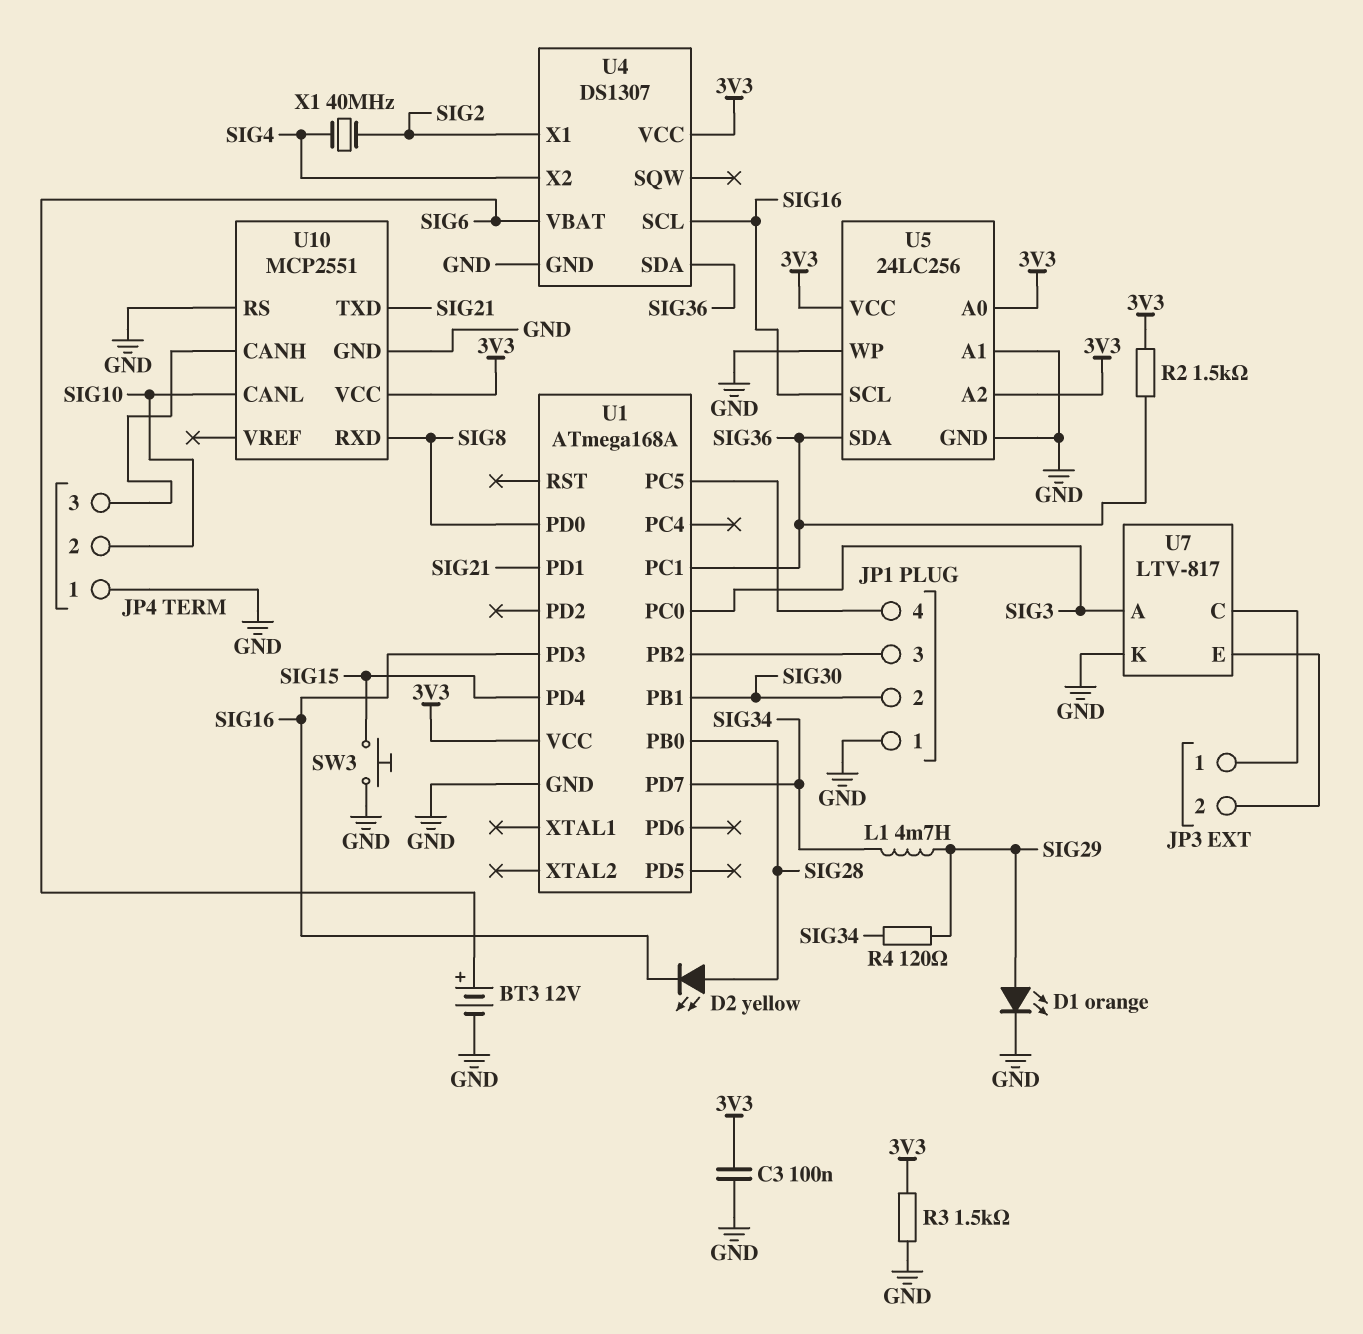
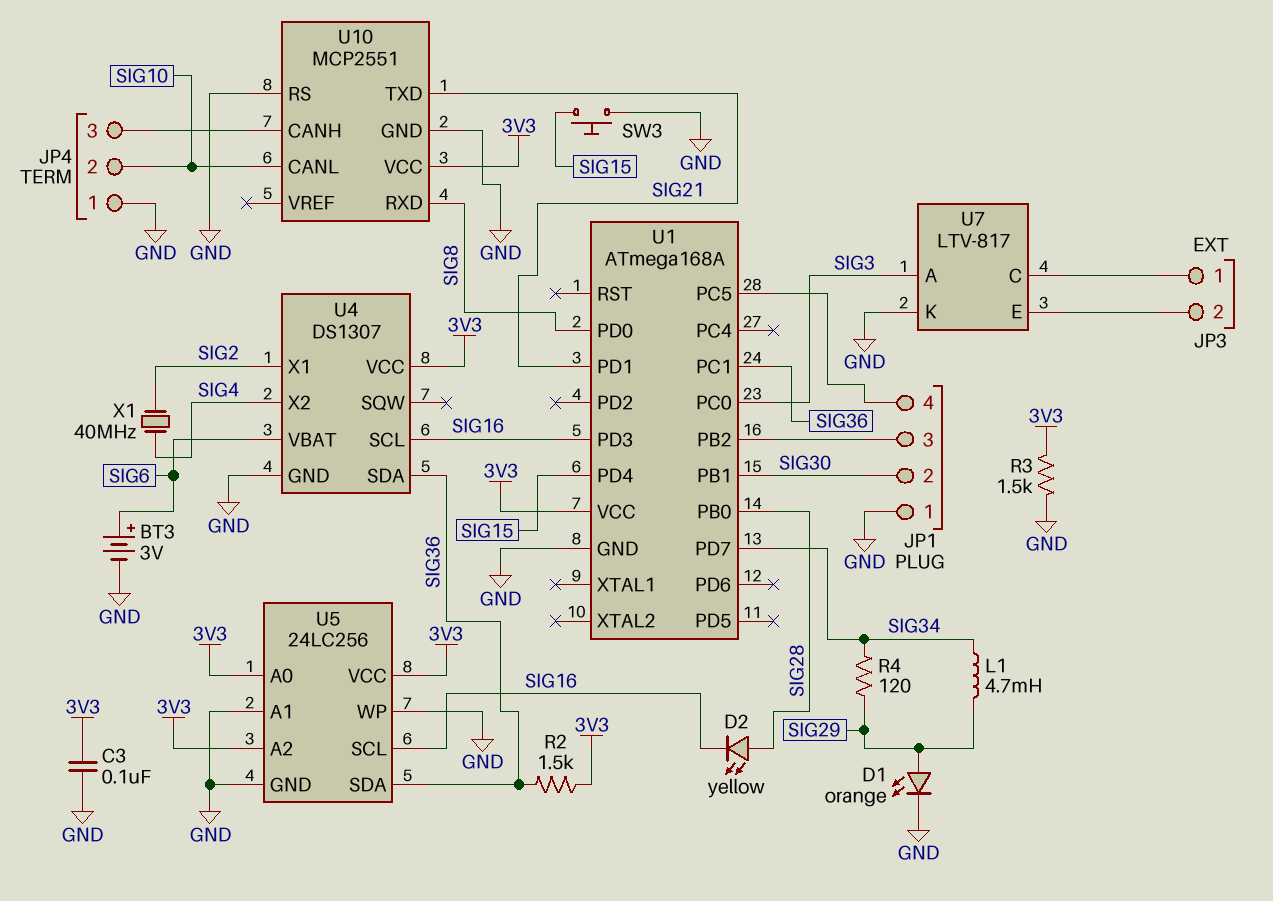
BT3: 12V (plus SIG6, minus GND) -> 3V (plus SIG6, minus GND)

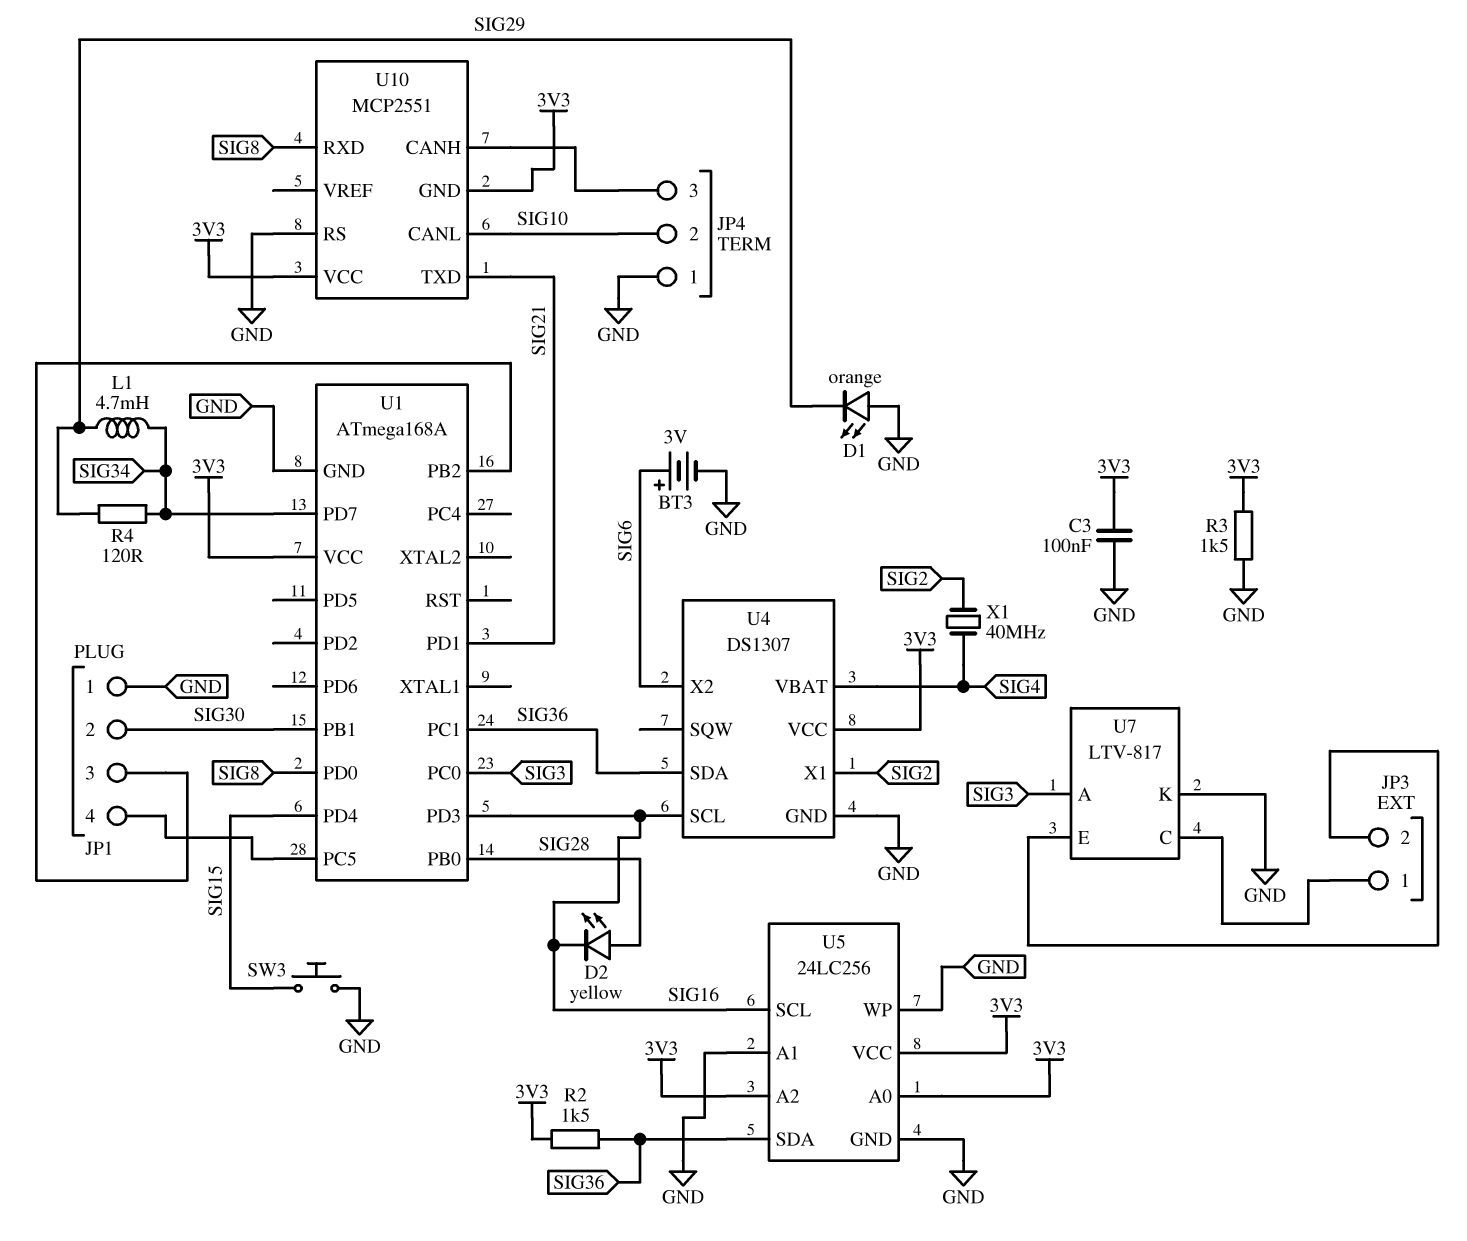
D1: LED orange (A SIG29, K GND) -> LED orange (A GND, K SIG29)
U4 pin VBAT: SIG6 -> SIG4
U4 pin X2: SIG4 -> SIG6
U10 pin GND: GND -> 3V3

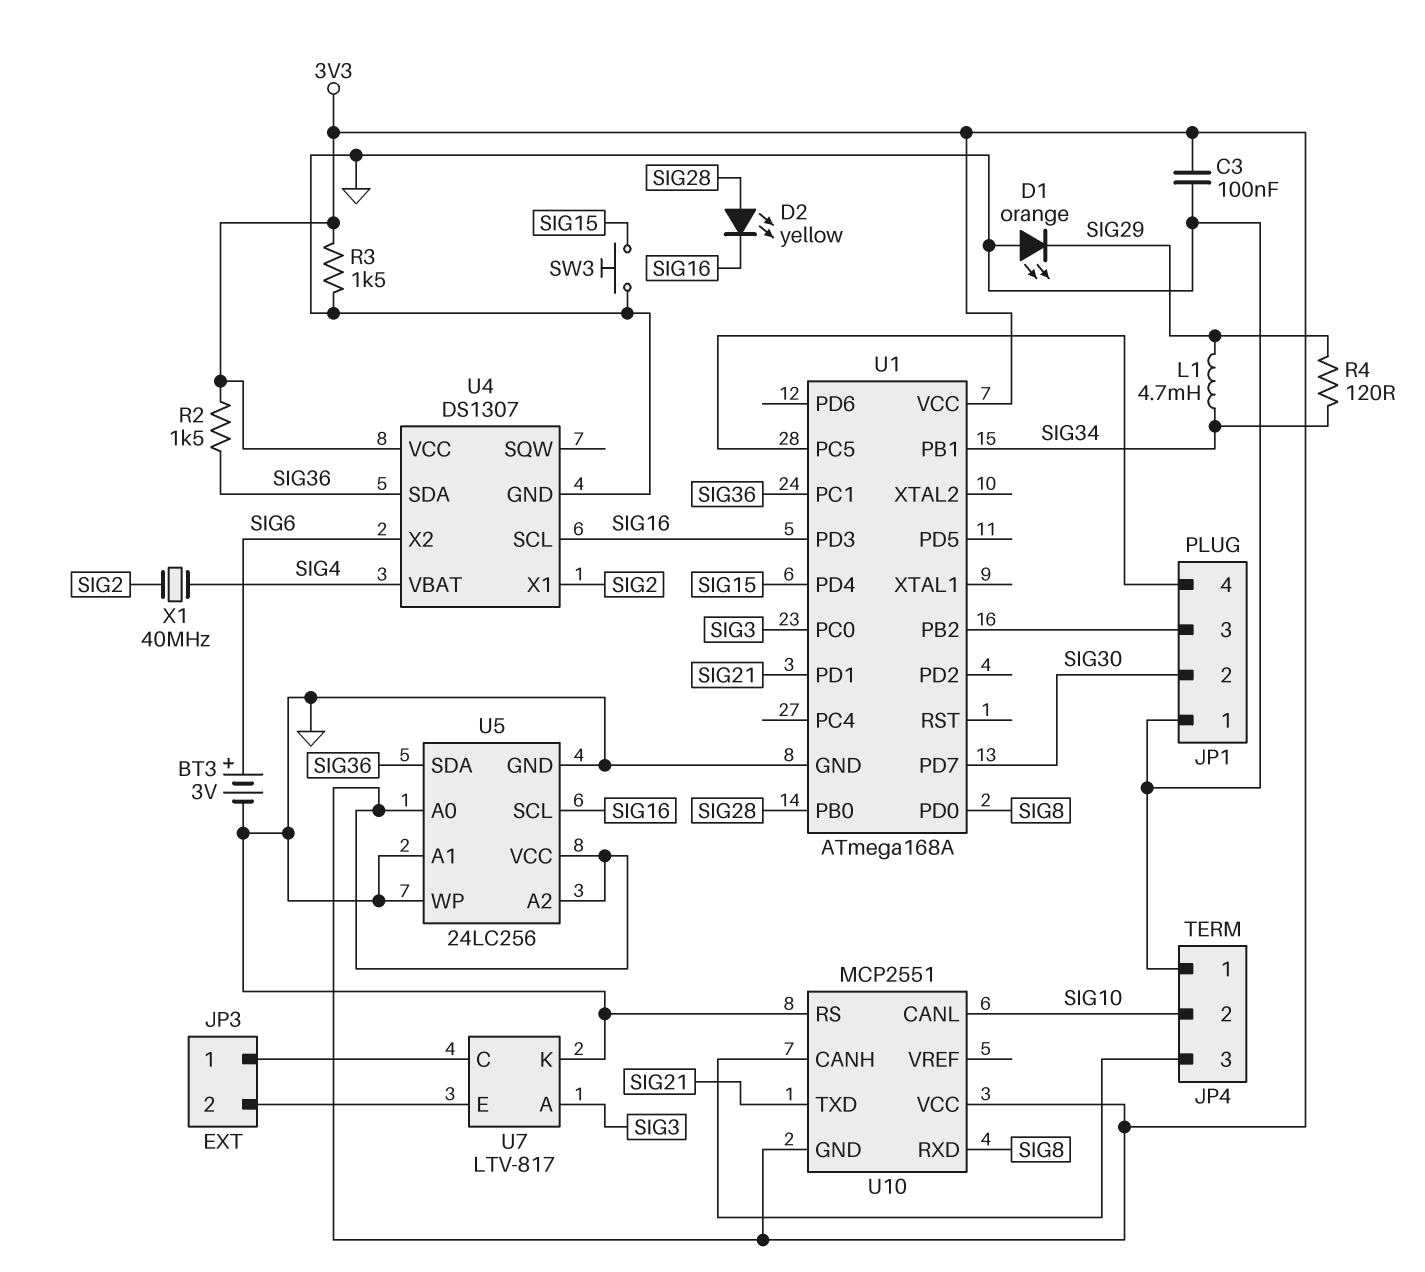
U1 pin PB1: SIG30 -> SIG34
U1 pin PD7: SIG34 -> SIG30

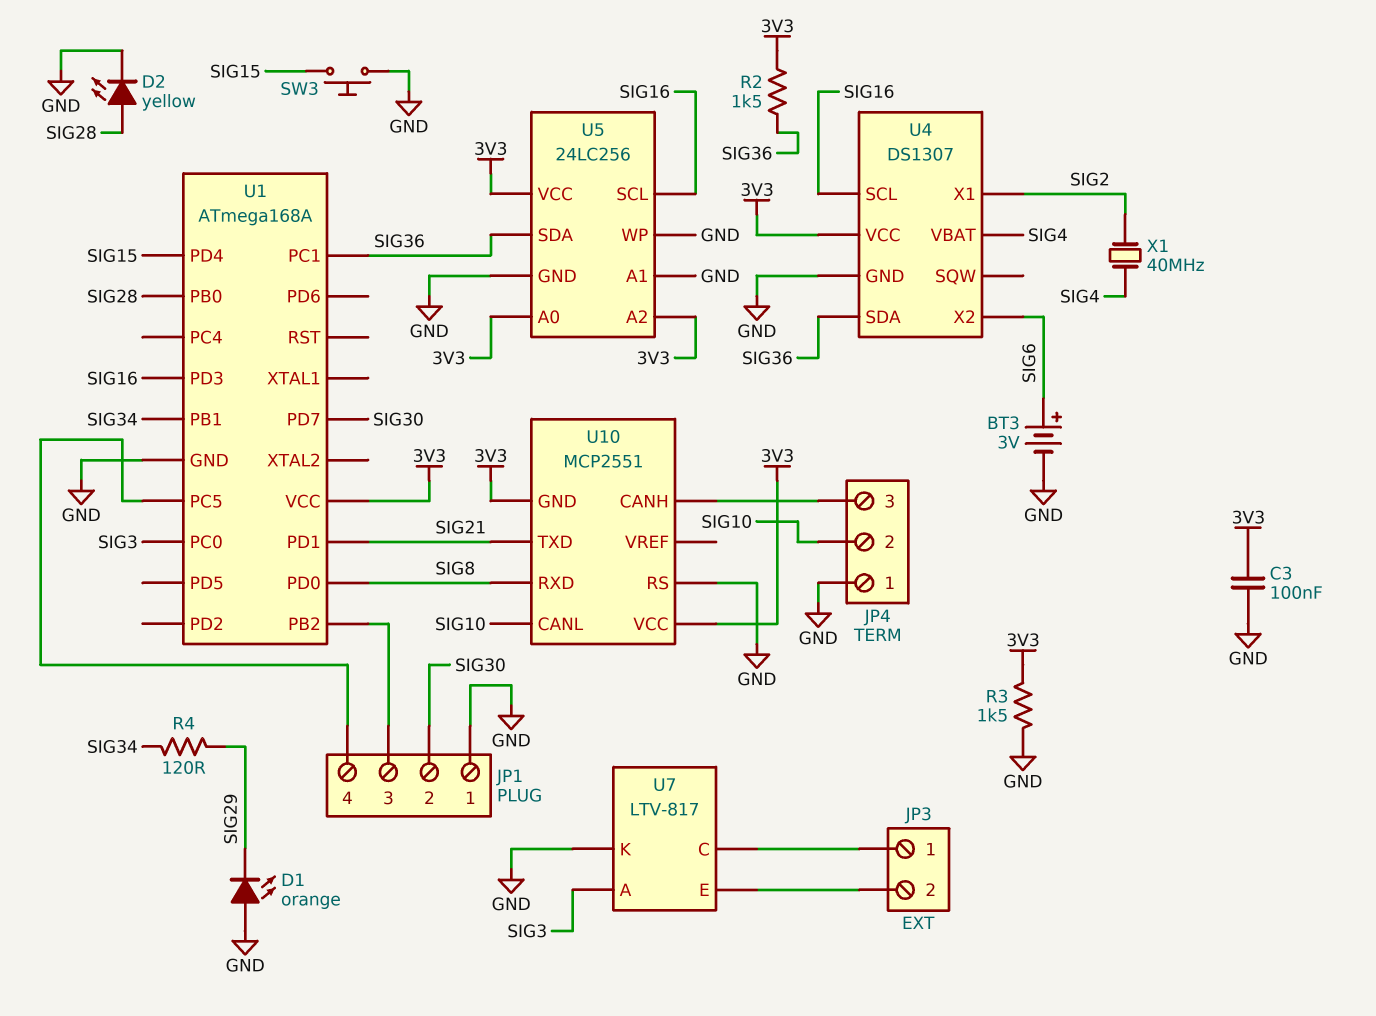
D2: LED yellow (A SIG28, K SIG16) -> LED yellow (A SIG28, K GND)
L1: 4.7mH (SIG29, SIG34) -> none

